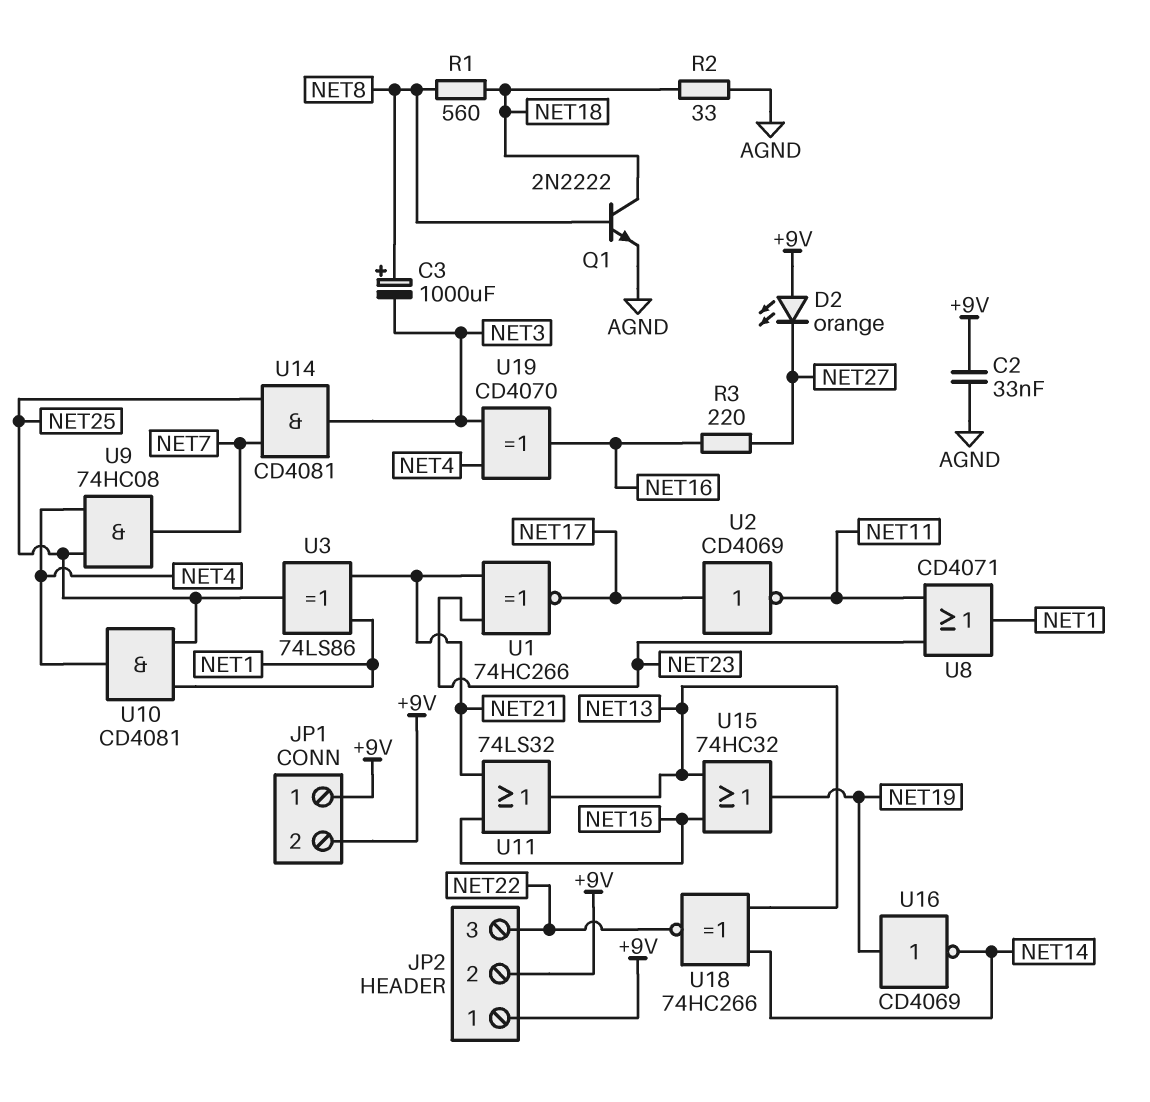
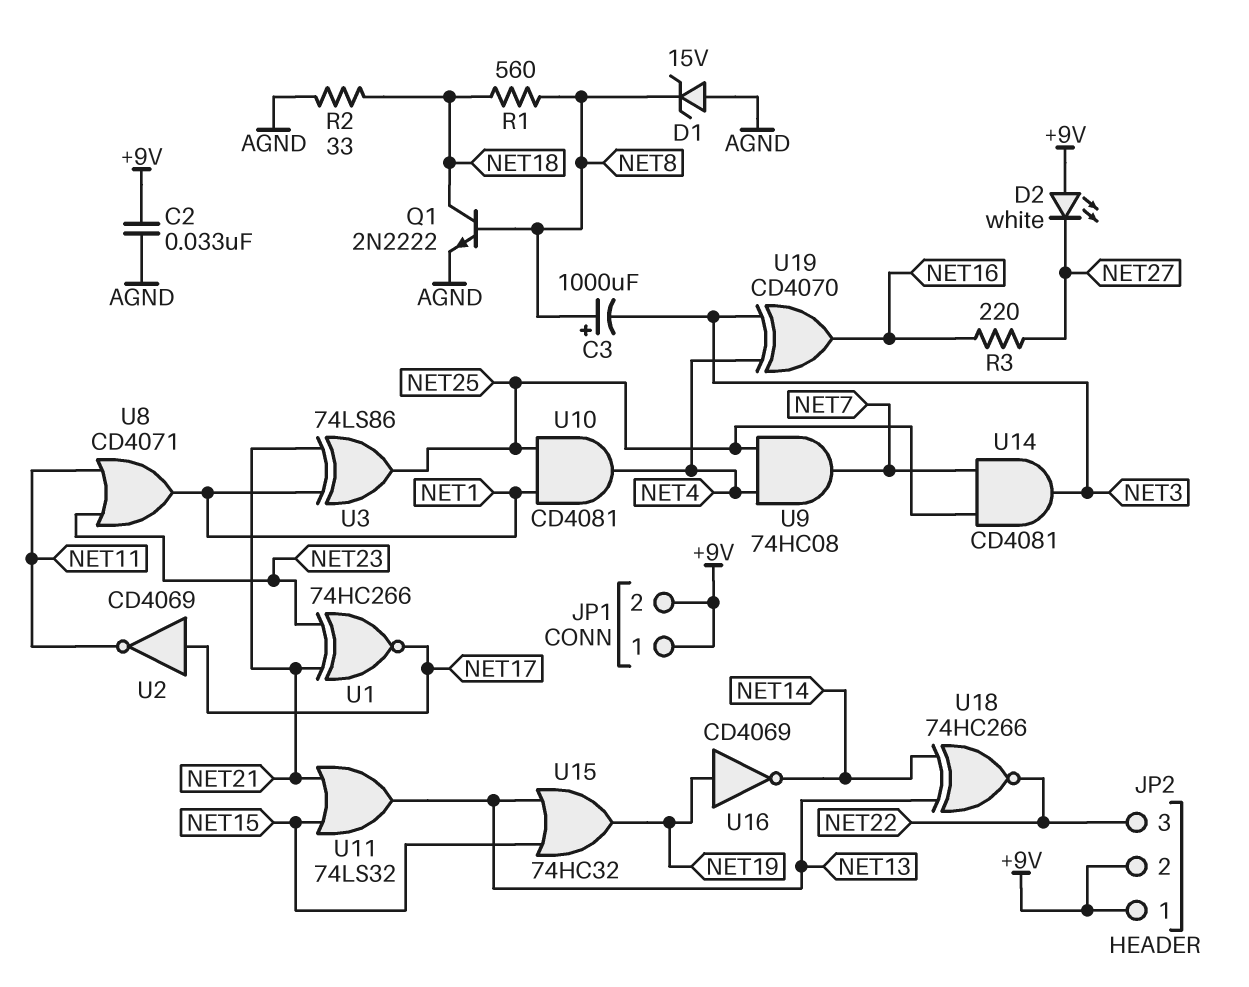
D1: none -> zener 15V (A AGND, K NET8)
D2: LED orange (A +9V, K NET27) -> LED white (A +9V, K NET27)

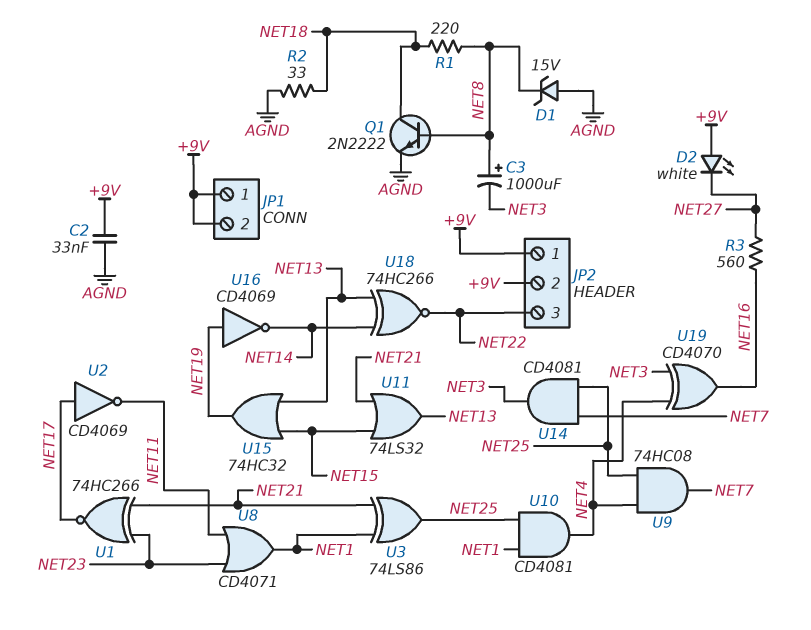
R1: 560 (NET8, NET18) -> 220 (NET8, NET18)
R3: 220 (NET16, NET27) -> 560 (NET16, NET27)

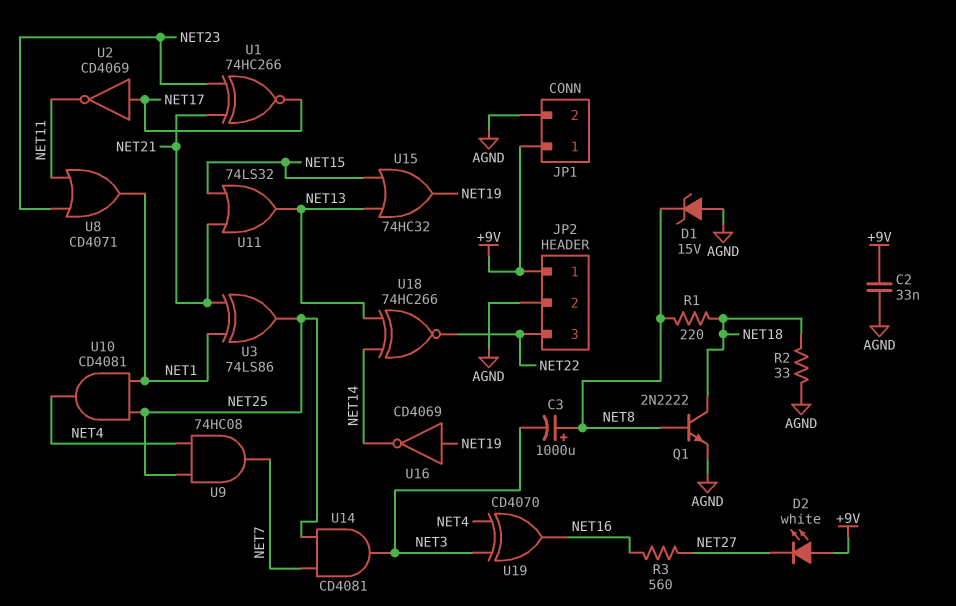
JP1 pin 2: +9V -> AGND
JP2 pin 2: +9V -> AGND

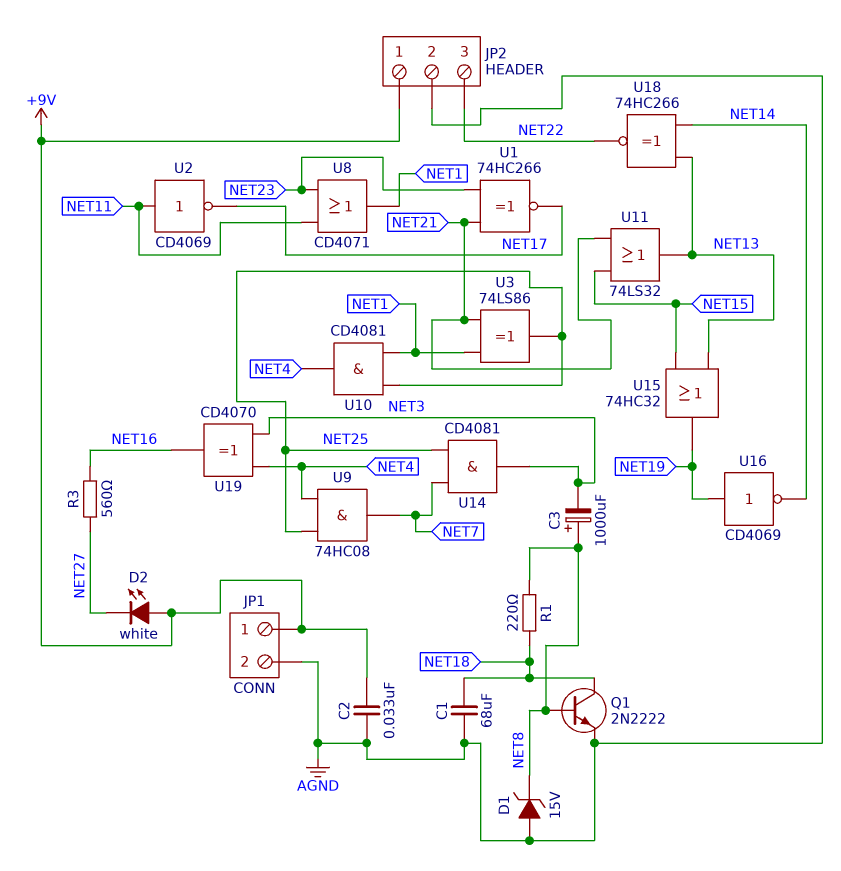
C1: none -> 68uF (AGND, NET18)
R2: 33 (AGND, NET18) -> none
U2: NOT CD4069 (in NET17, out NET11) -> NOT CD4069 (in NET11, out NET17)

